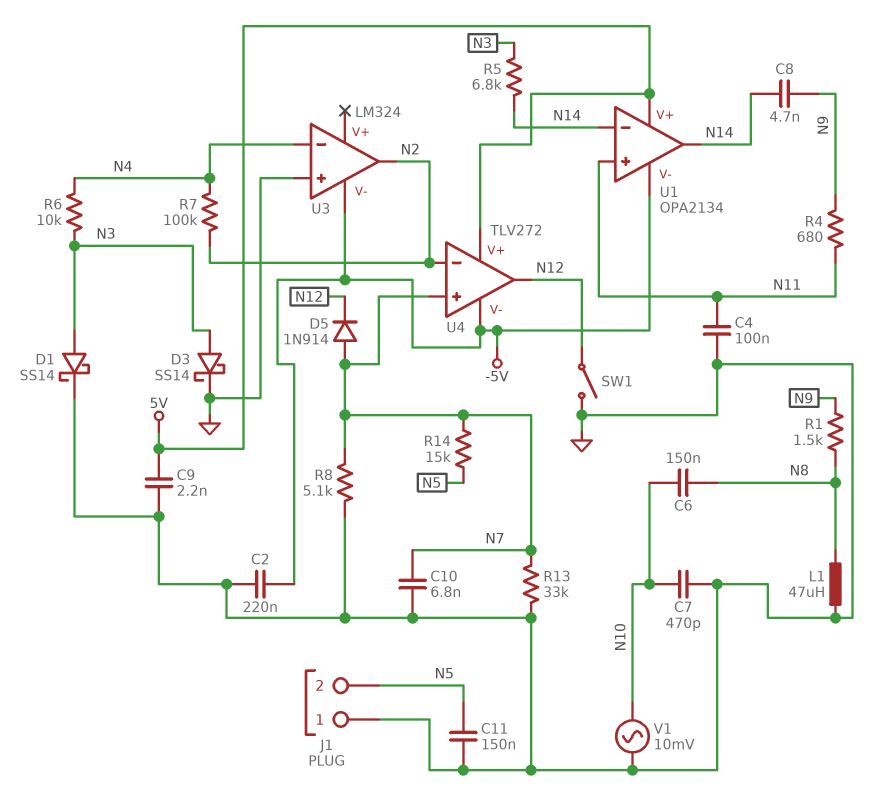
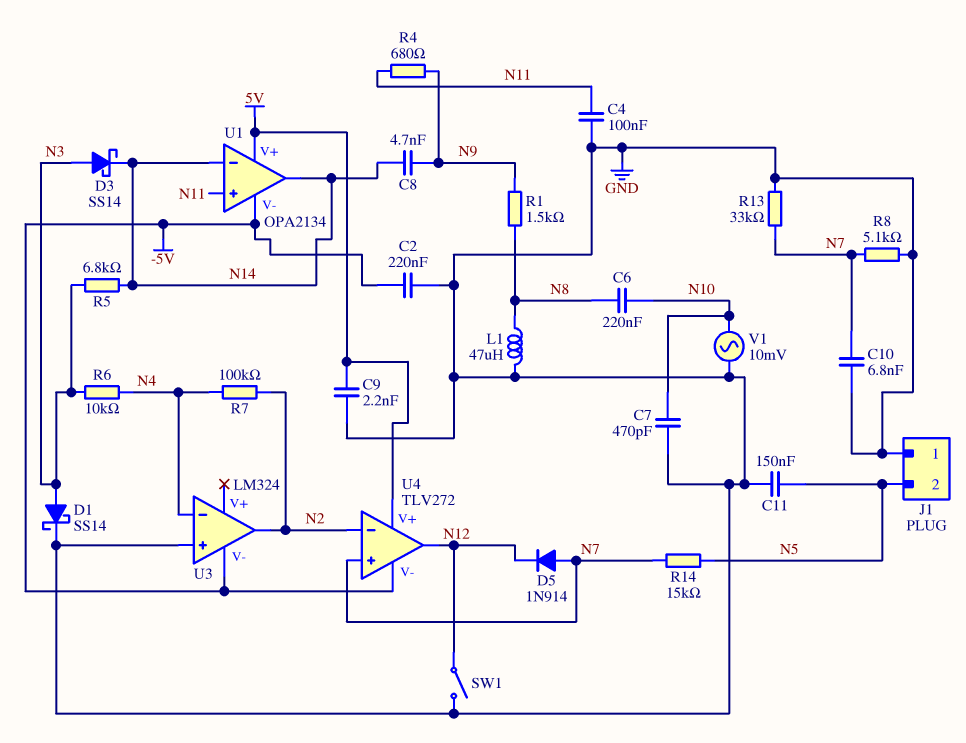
C6: 150nF (N8, N10) -> 220nF (N8, N10)
D3: schottky SS14 (A N3, K GND) -> schottky SS14 (A N3, K N14)

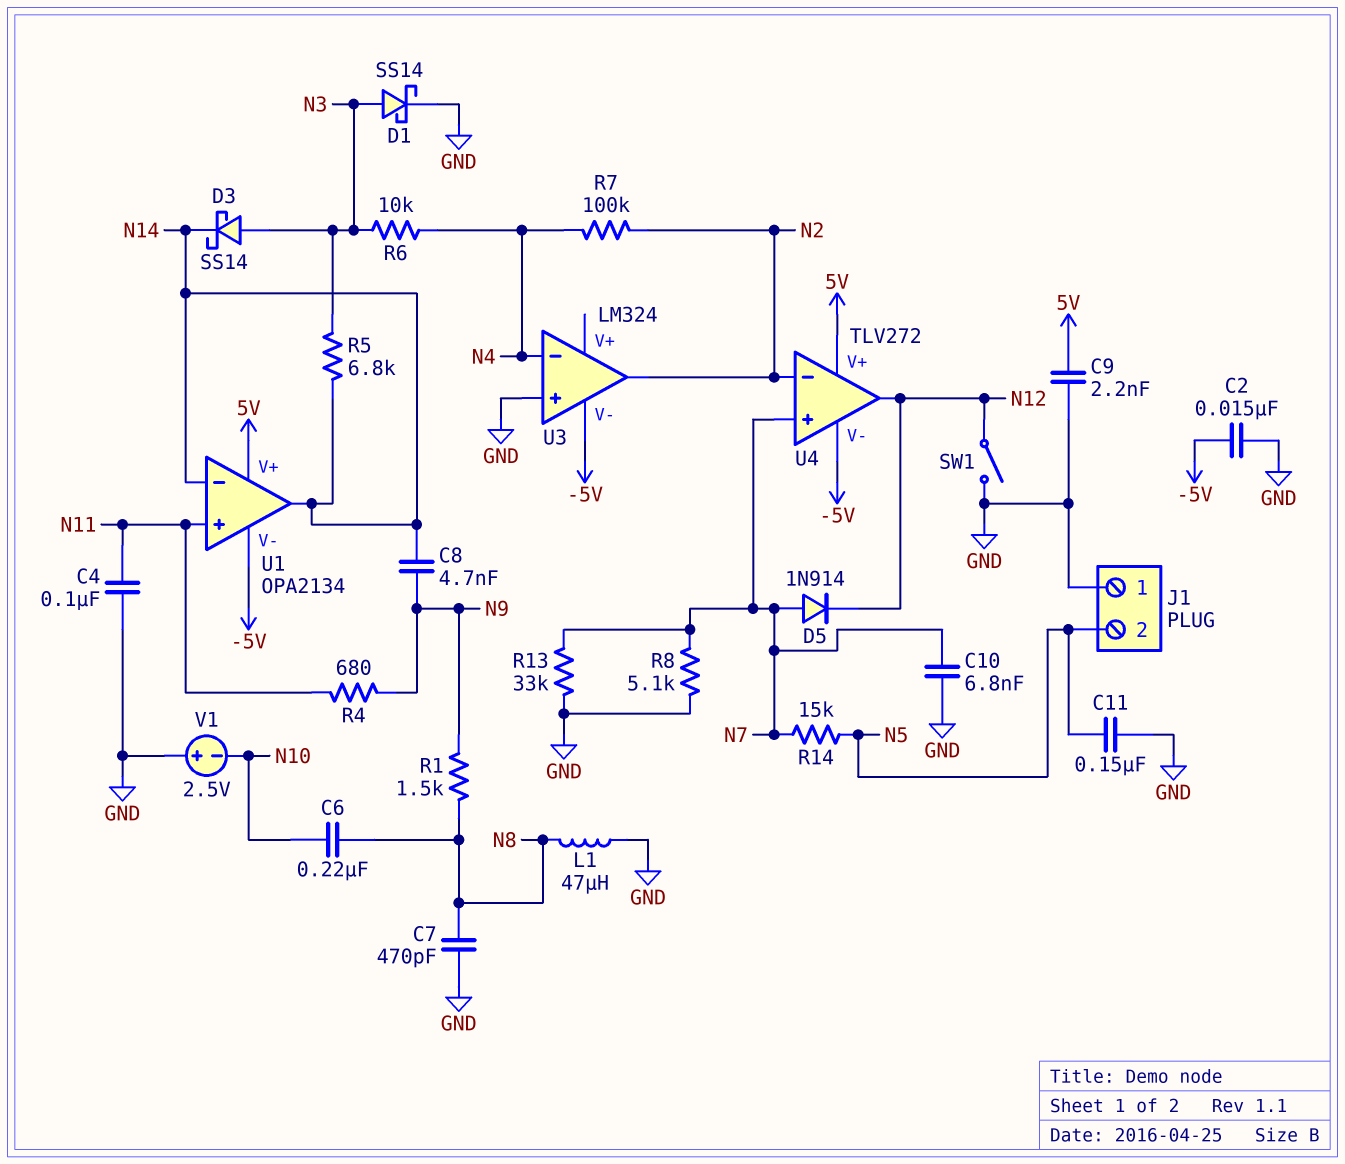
C2: 220nF (-5V, GND) -> 15nF (-5V, GND)
C7: 470pF (GND, N10) -> 470pF (GND, N8)
V1: AC 10mV (GND, N10) -> 2.5V (plus GND, minus N10)

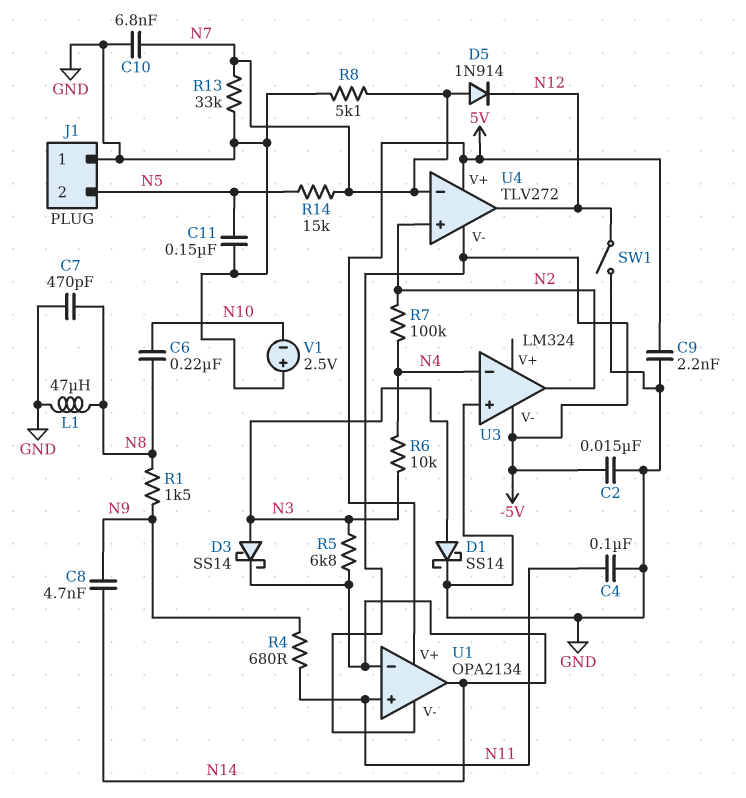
U4 pin in+: N7 -> N2
U4 pin in-: N2 -> N7

